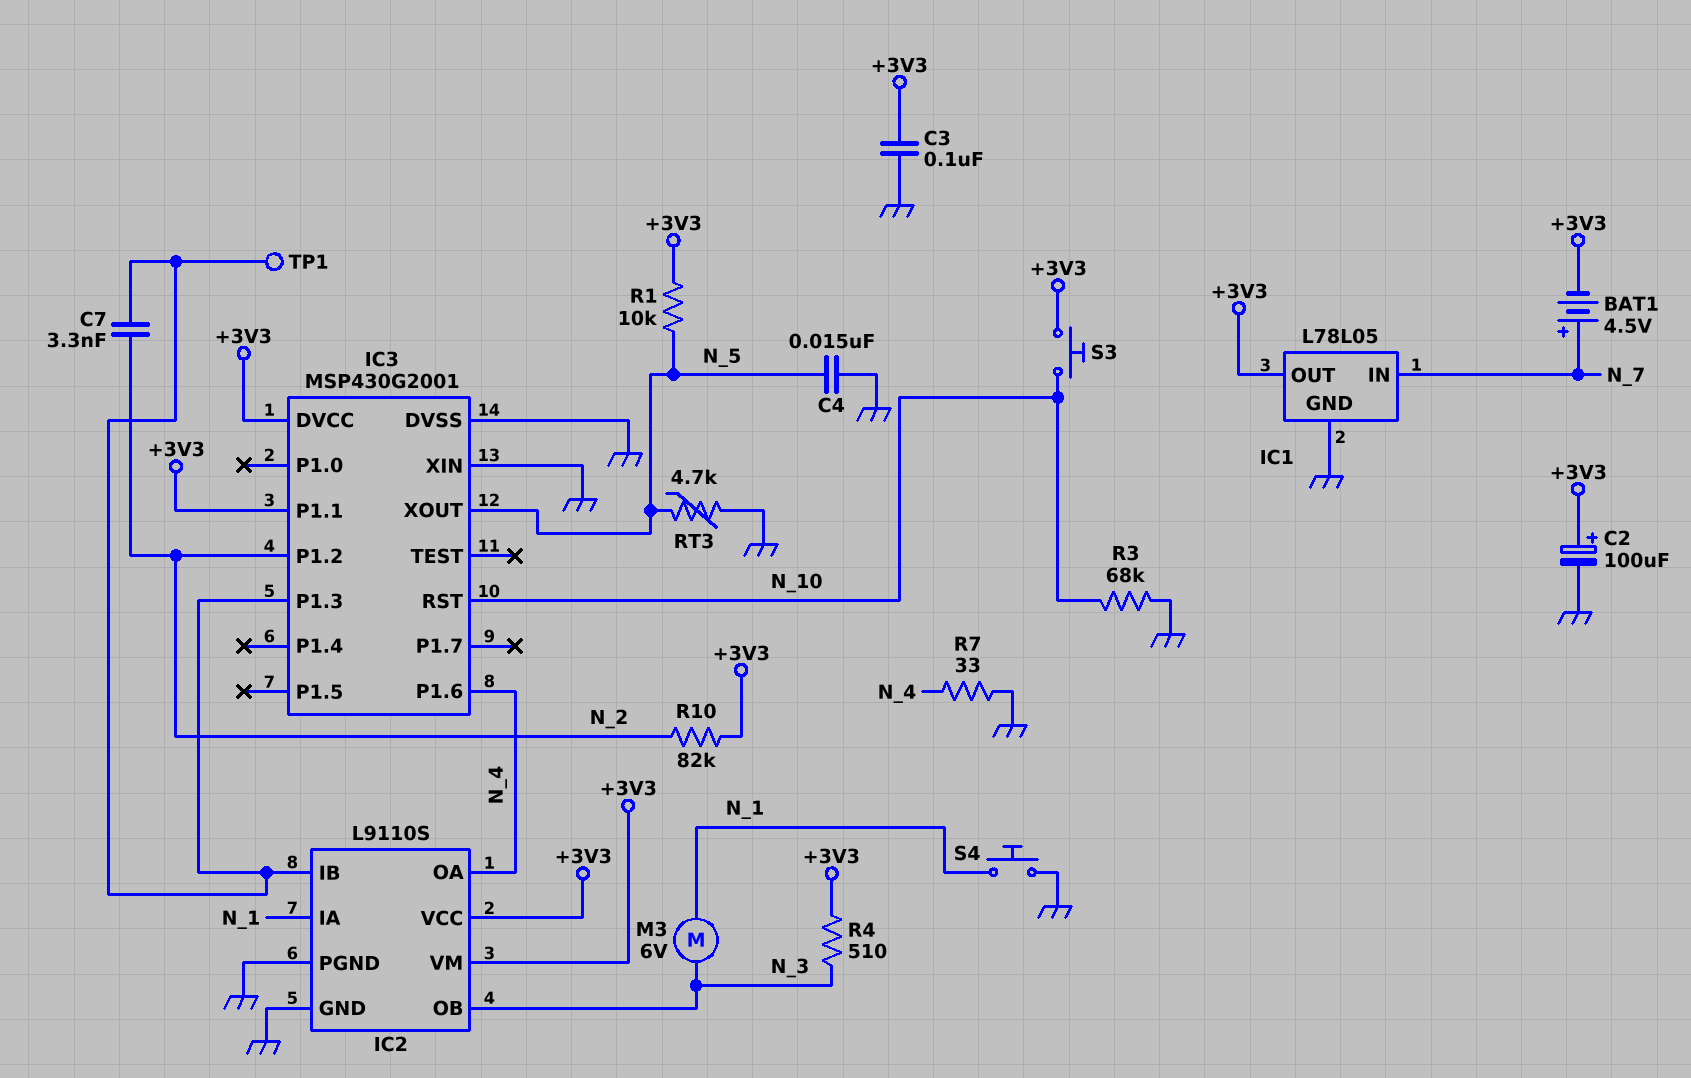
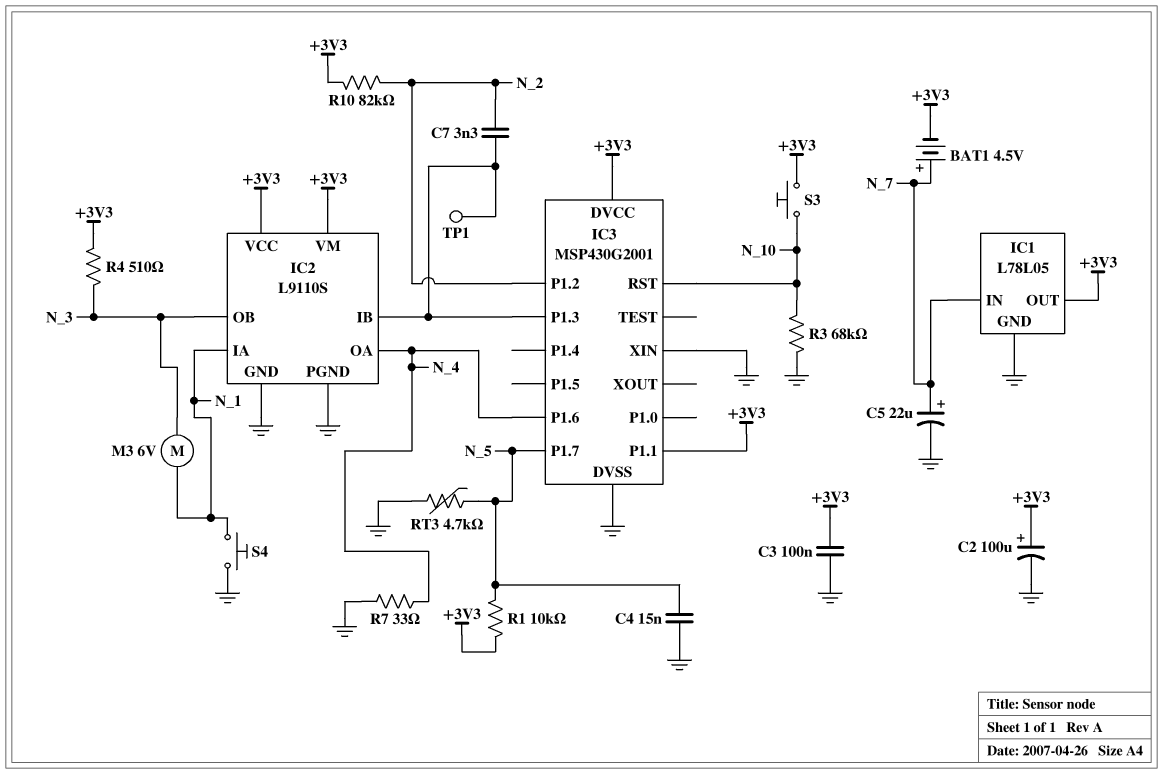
C5: none -> 22uF (plus N_7, minus GND)
IC3 pin P1.7: none -> N_5
IC3 pin XOUT: N_5 -> none

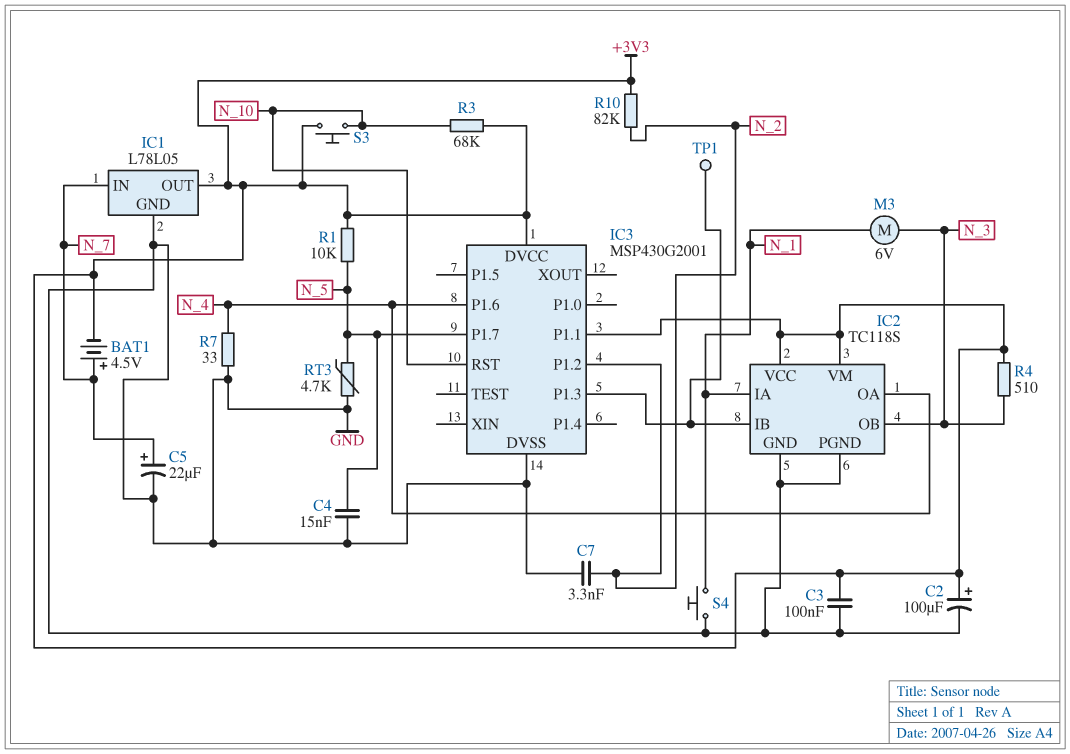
C7: 3.3nF (IC2/IB, N_2) -> 3.3nF (GND, N_2)
IC2: L9110S -> TC118S
IC3 pin XIN: GND -> none
R3: 68k (GND, N_10) -> 68k (+3V3, N_10)

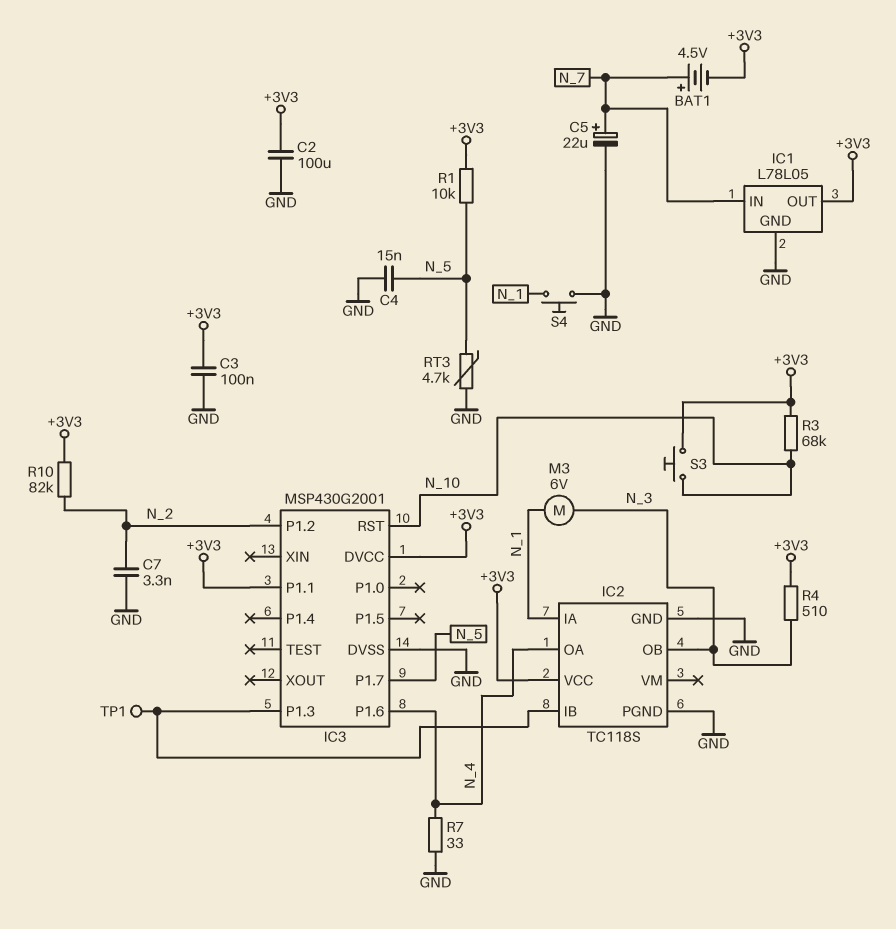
C2: 100uF (plus +3V3, minus GND) -> 100uF (+3V3, GND)
IC2 pin VM: +3V3 -> none

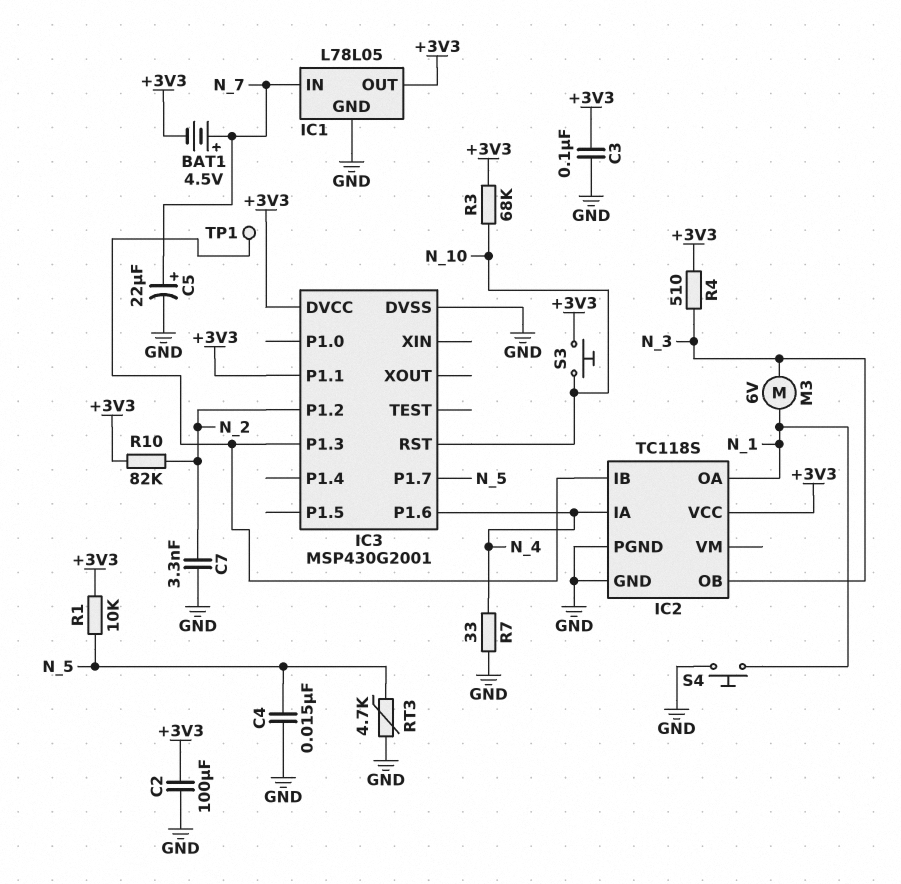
IC2 pin IA: N_1 -> N_4
IC2 pin OA: N_4 -> N_1

